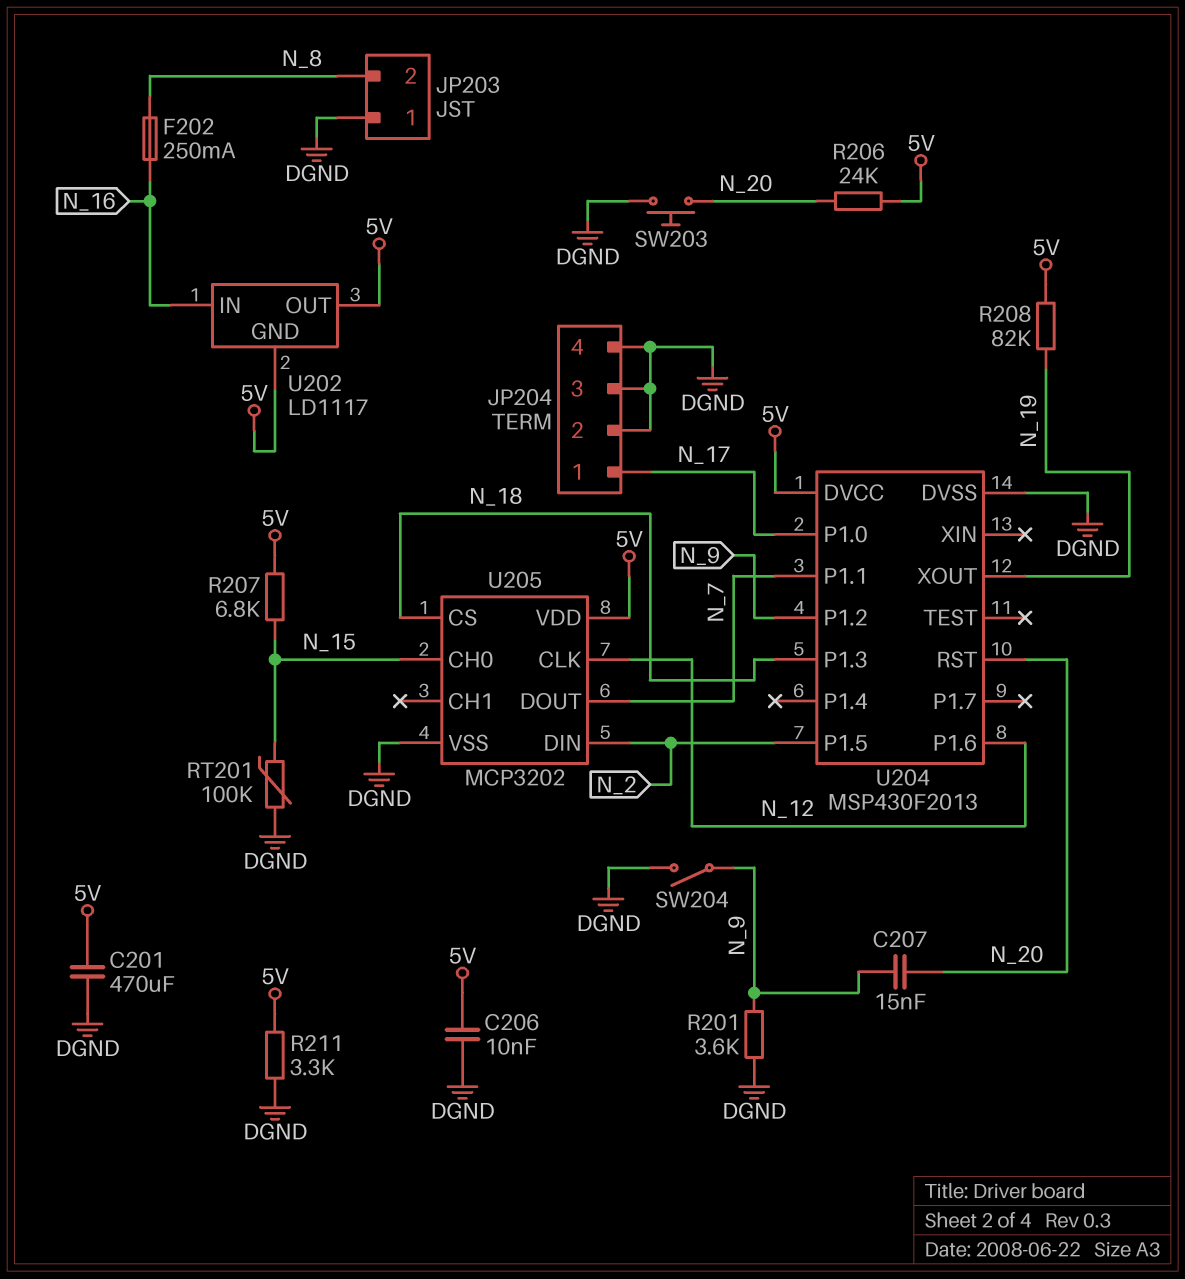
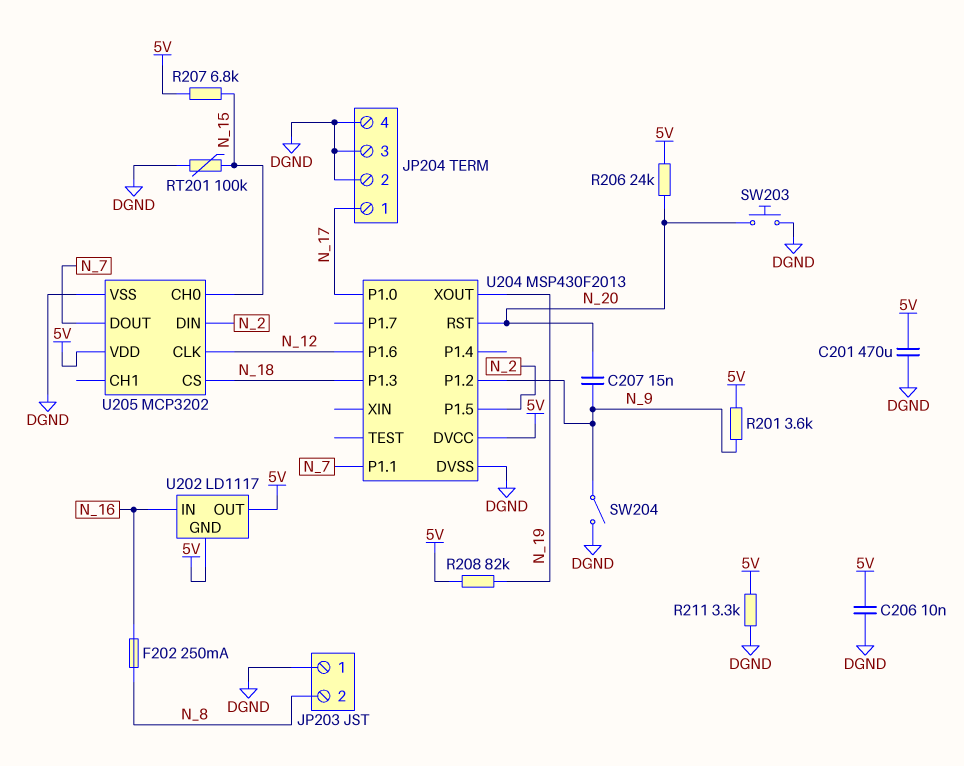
R201: 3.6k (DGND, N_9) -> 3.6k (5V, N_9)

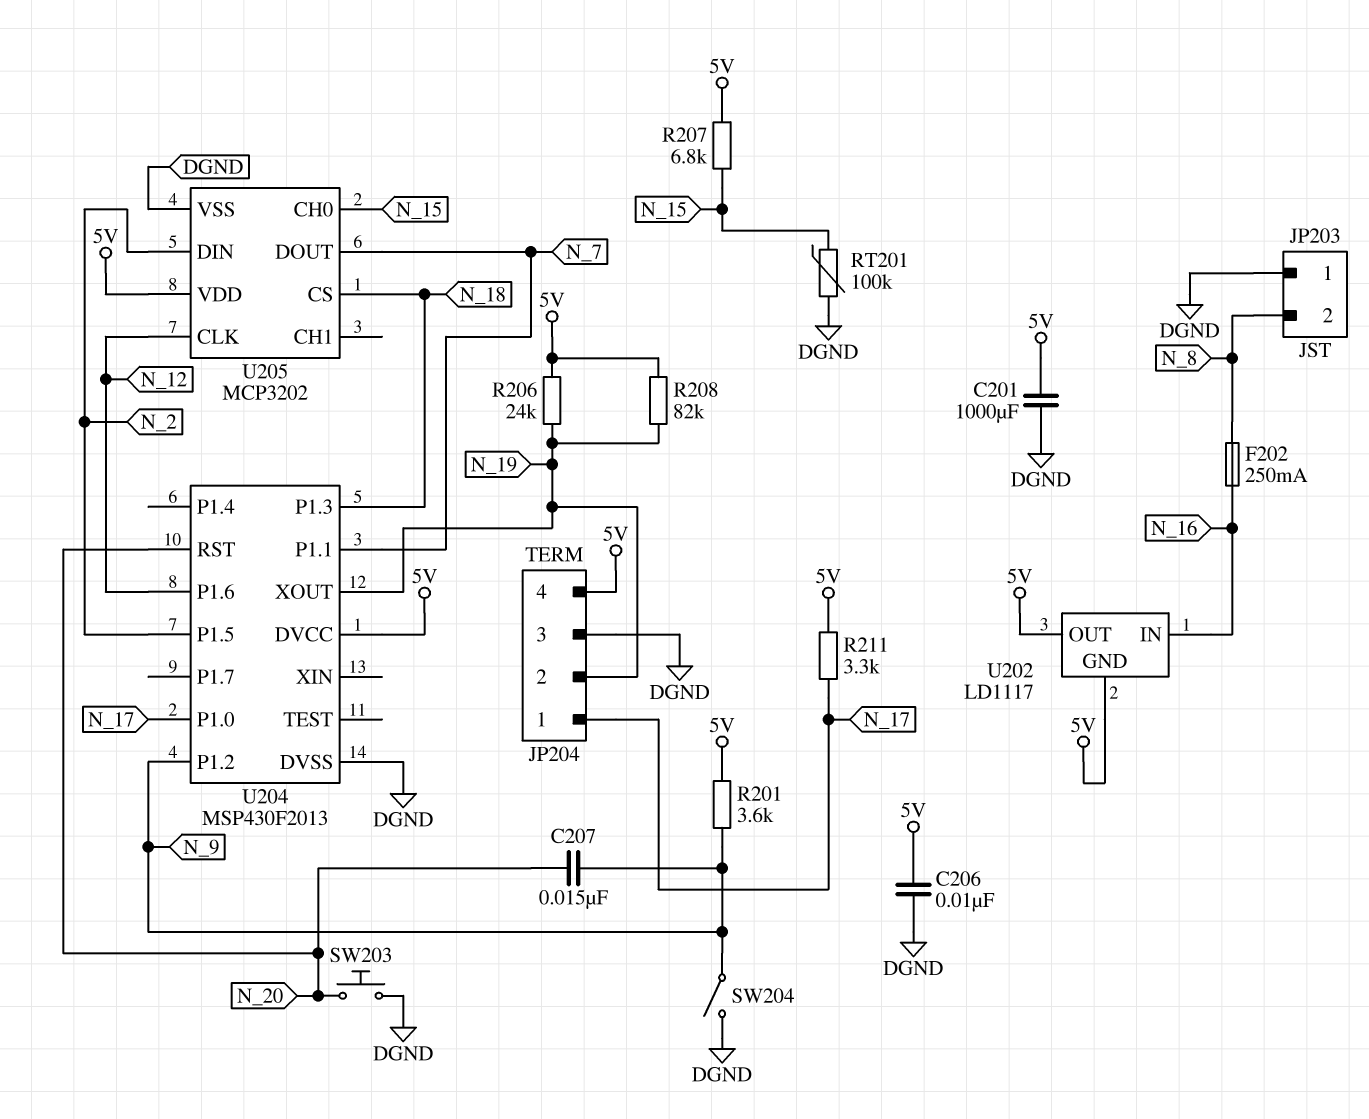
C201: 470uF (5V, DGND) -> 1000uF (5V, DGND)
JP204 pin 2: DGND -> N_19
JP204 pin 4: DGND -> 5V
R206: 24k (5V, N_20) -> 24k (5V, N_19)
R211: 3.3k (5V, DGND) -> 3.3k (5V, N_17)

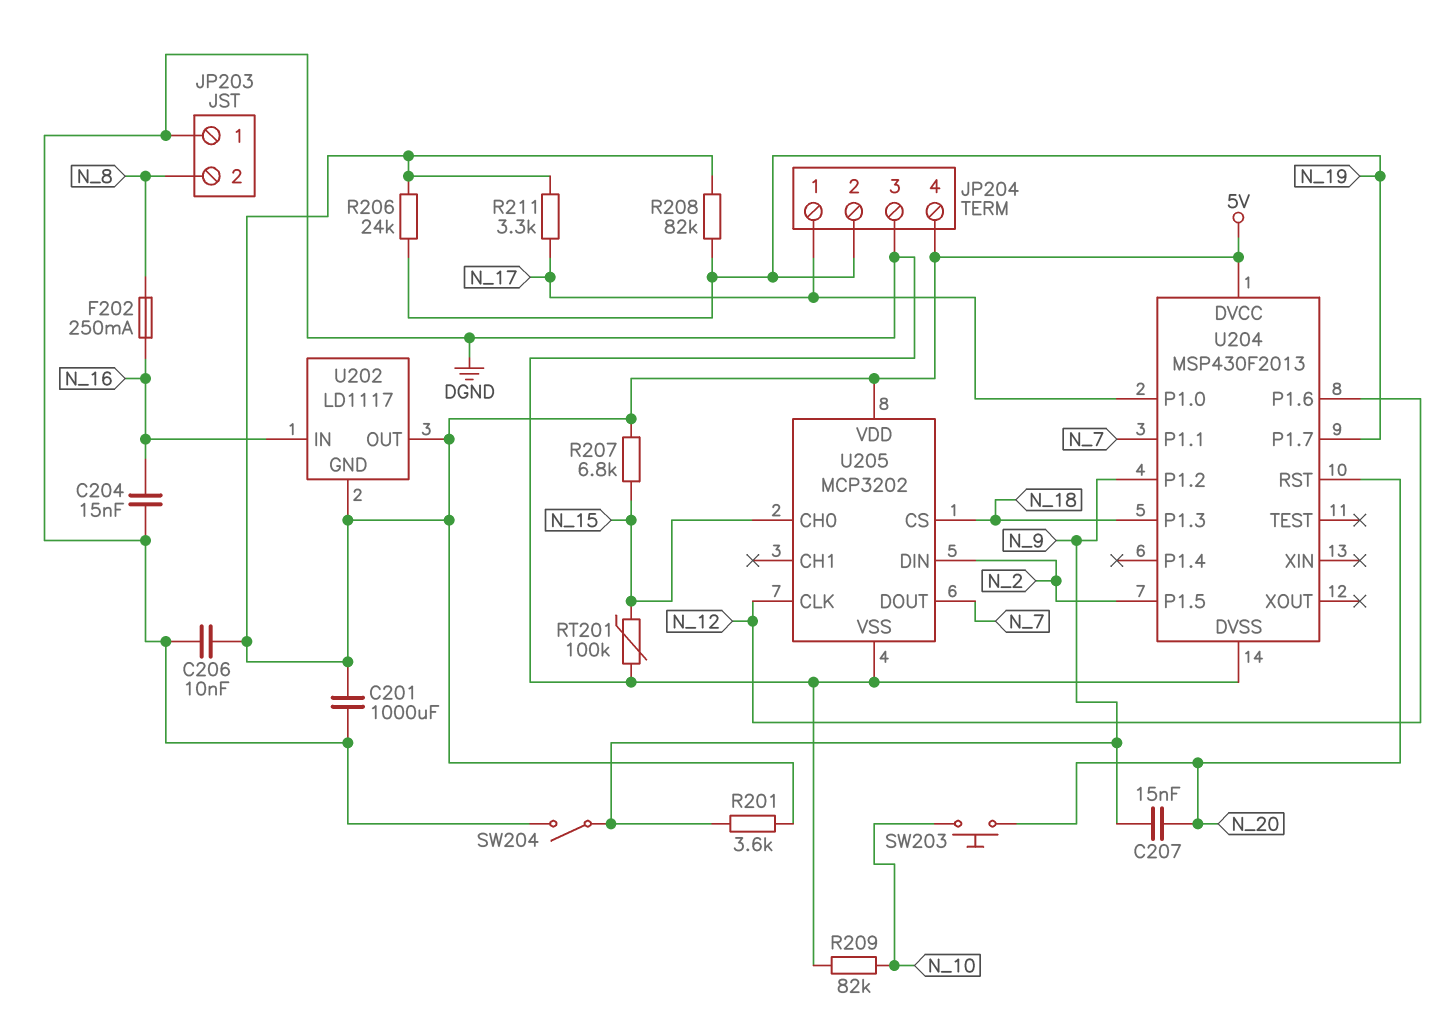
C204: none -> 15nF (DGND, N_16)
R209: none -> 82k (DGND, N_10)
SW203: button (DGND, N_20) -> button (N_10, N_20)
U204 pin P1.7: none -> N_19
U204 pin XOUT: N_19 -> none

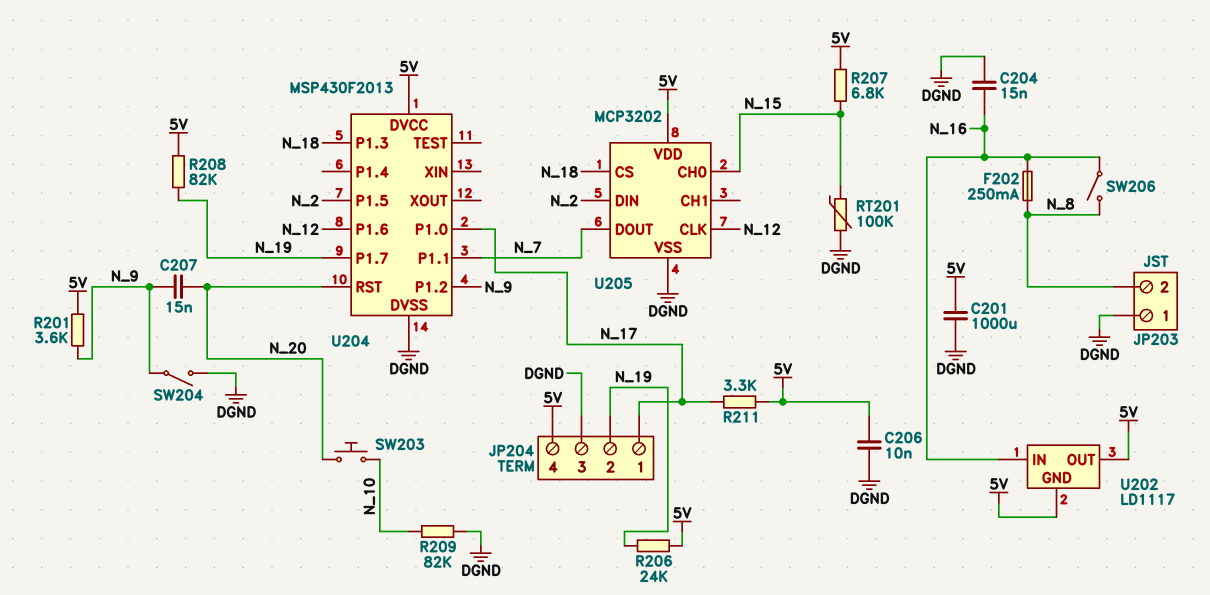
SW206: none -> switch (N_8, N_16)

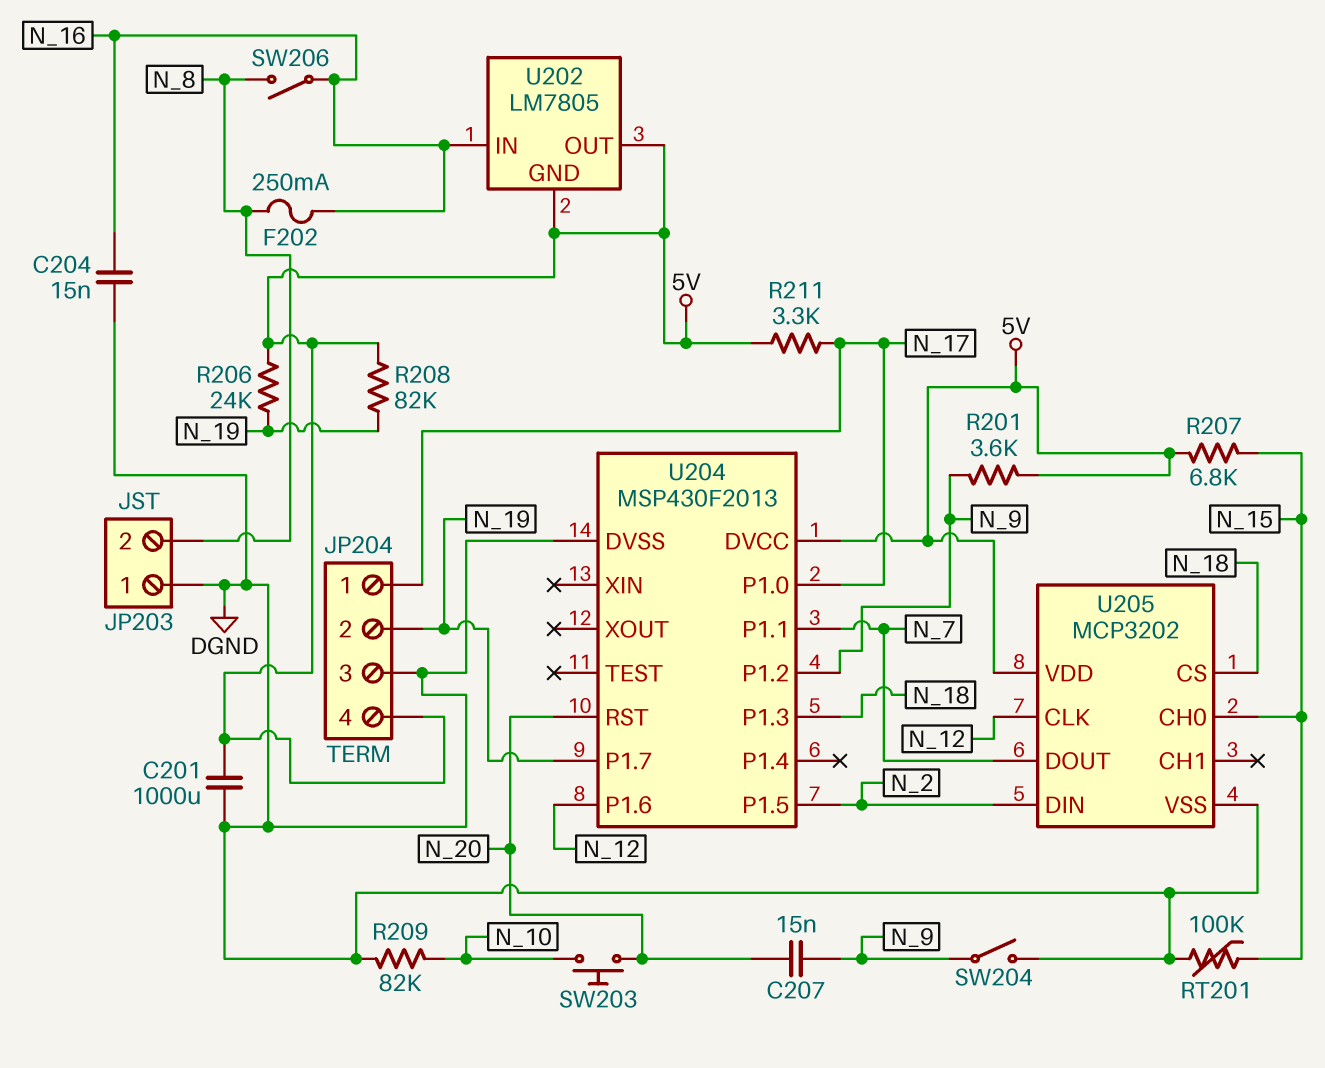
C206: 10nF (5V, DGND) -> none
U202: LD1117 -> LM7805

